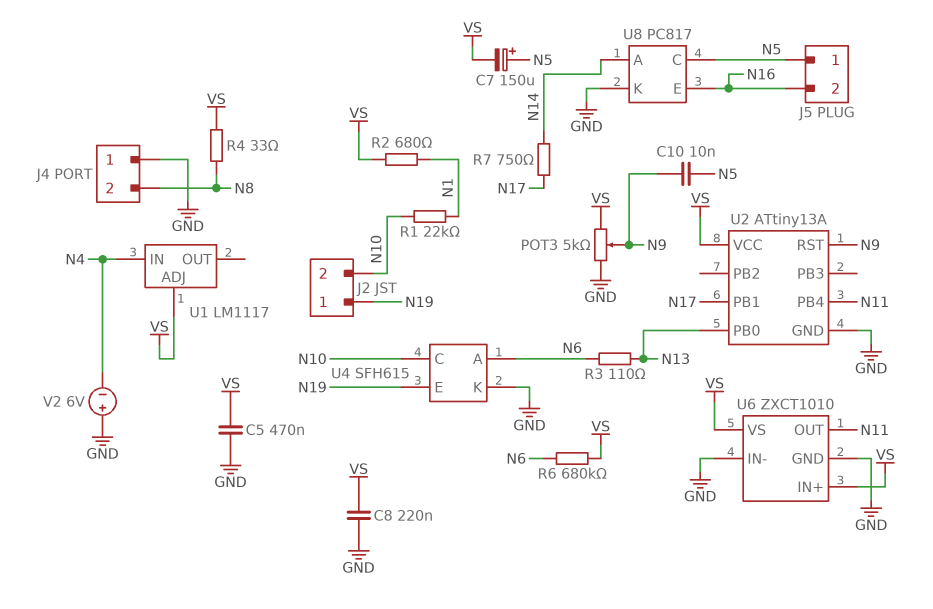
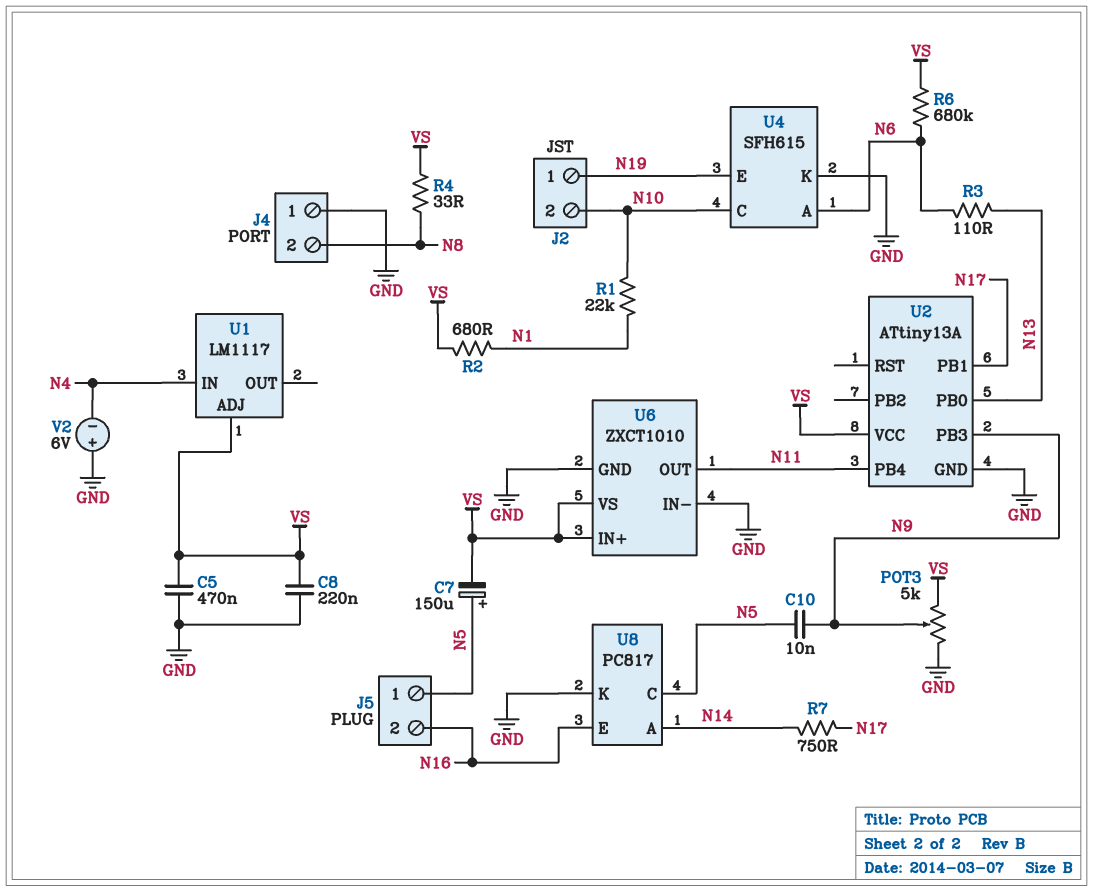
U2 pin PB3: none -> N9
U2 pin RST: N9 -> none

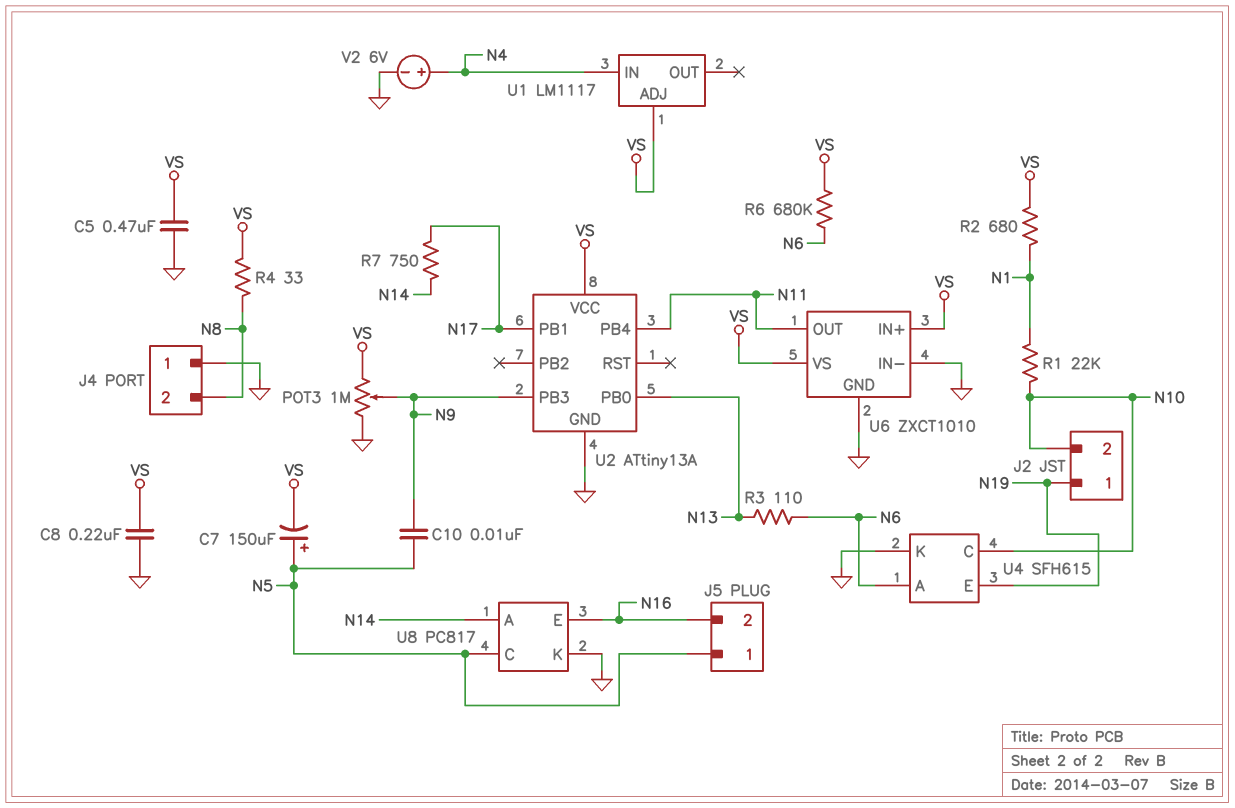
POT3: 5k (GND, VS, wiper N9) -> 1M (GND, VS, wiper N9)
V2: 6V (plus GND, minus N4) -> 6V (plus N4, minus GND)

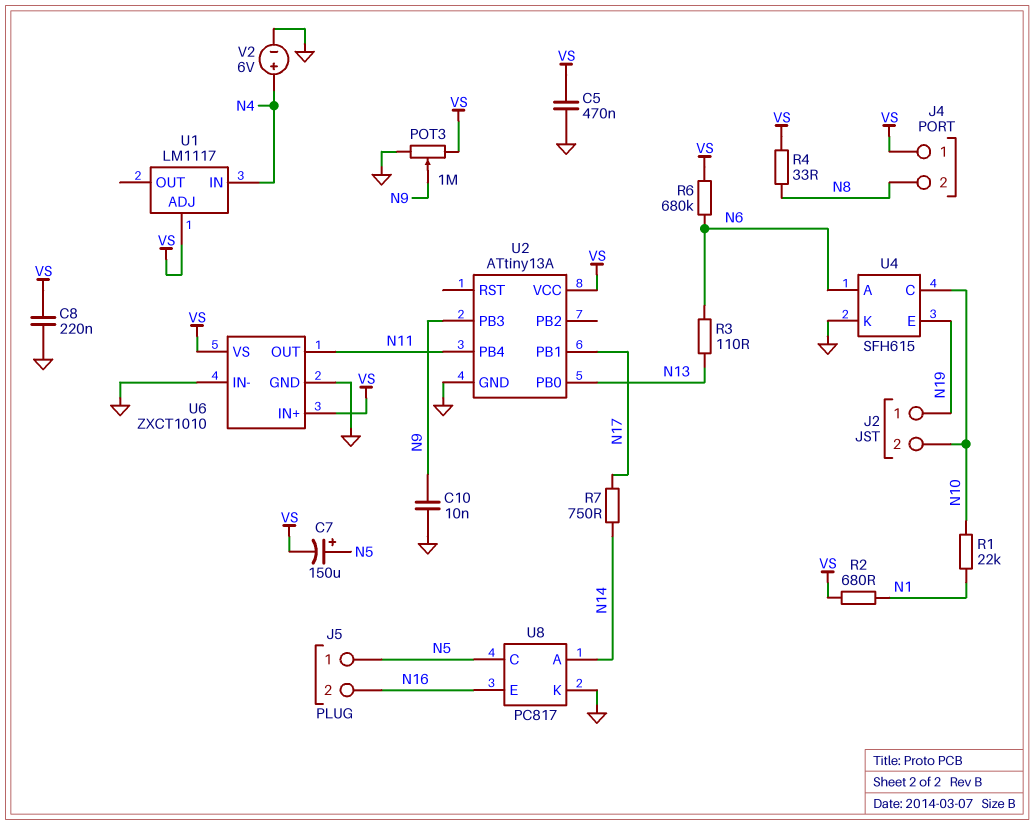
C10: 10nF (N5, N9) -> 10nF (GND, N9)
J4 pin 1: GND -> VS

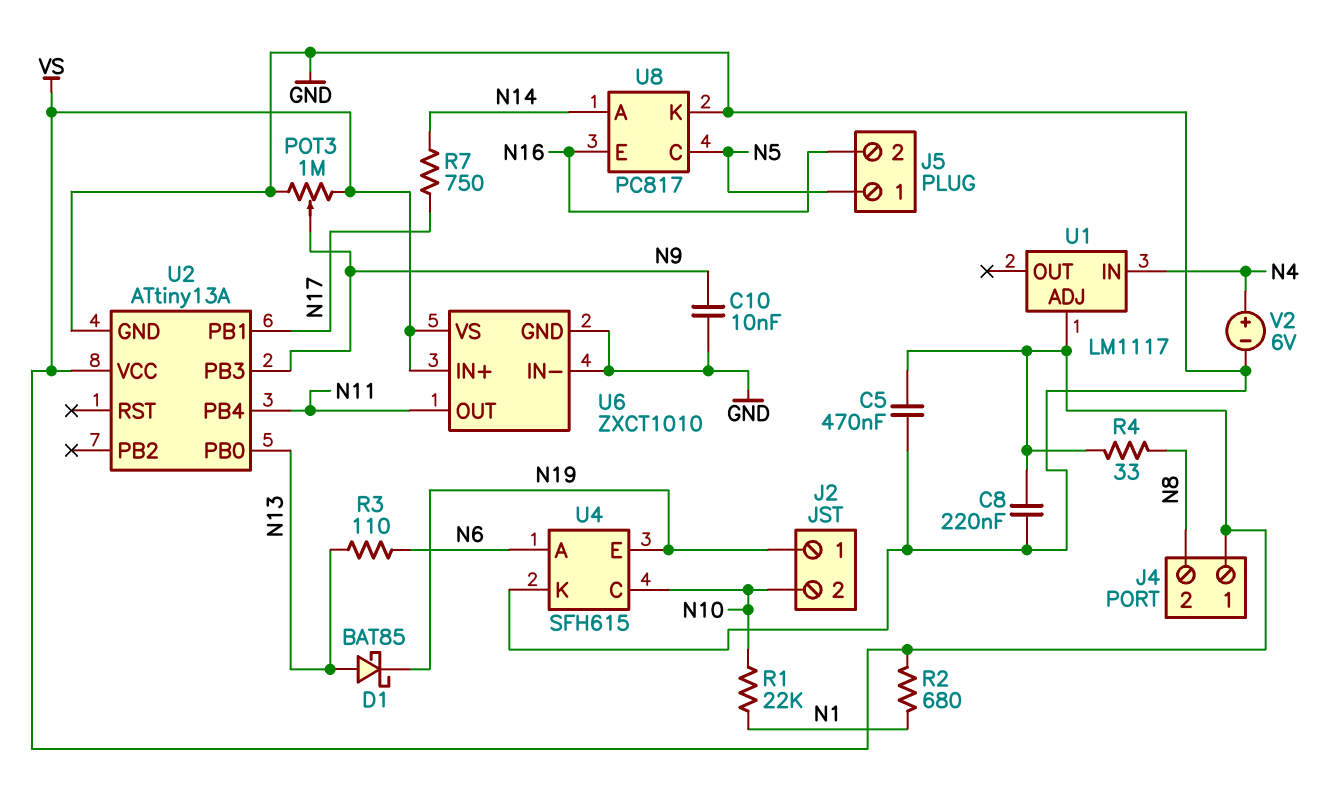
C7: 150uF (plus N5, minus VS) -> none
D1: none -> schottky BAT85 (A N13, K N19)
R6: 680k (N6, VS) -> none

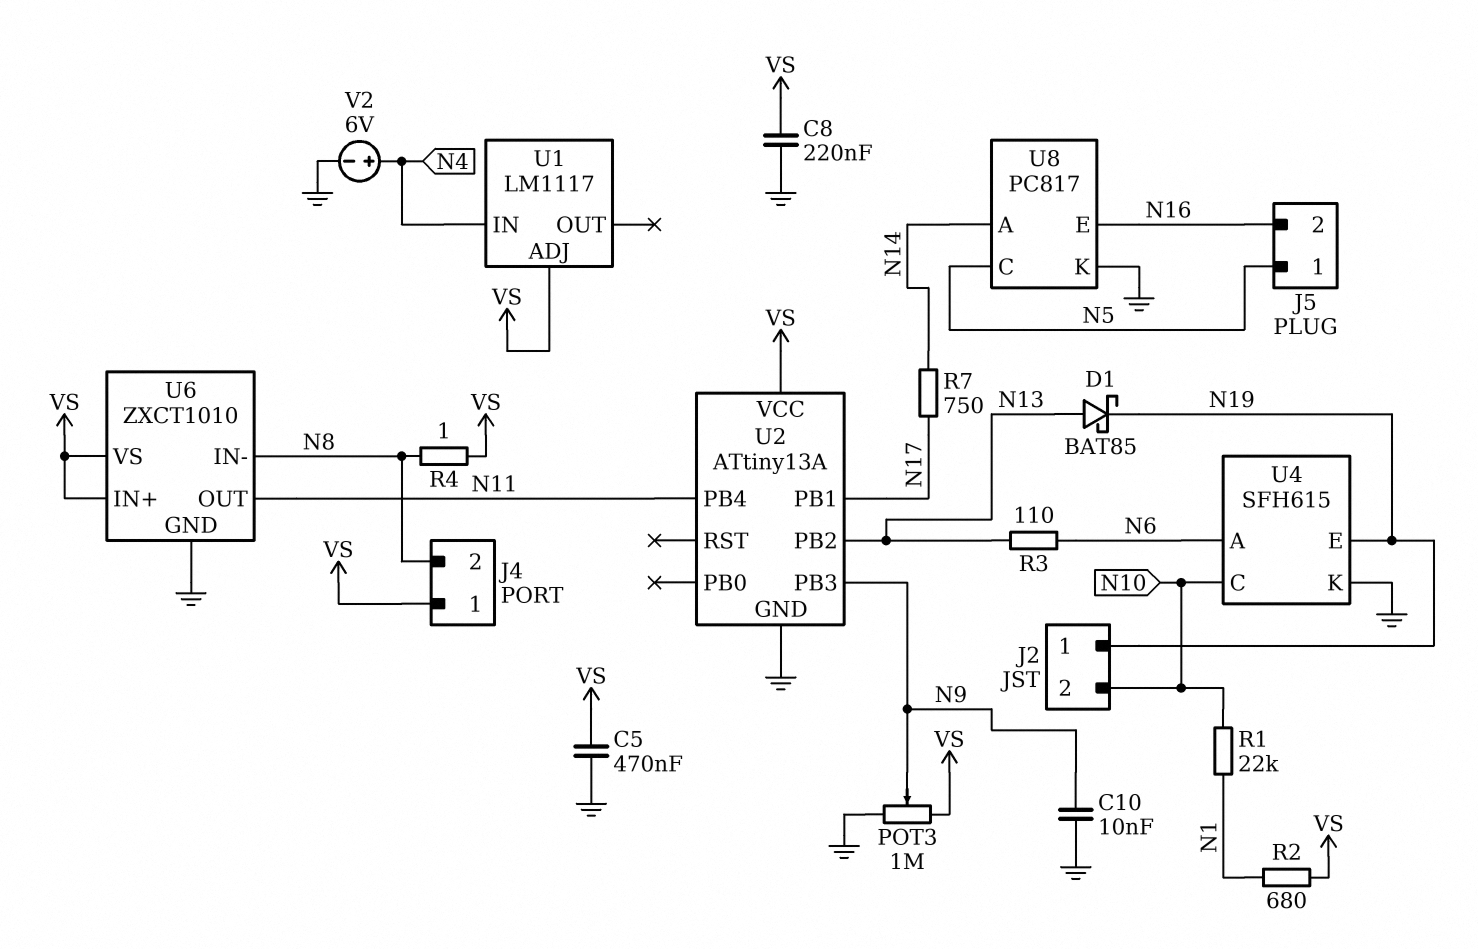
R4: 33 (N8, VS) -> 1 (N8, VS)
U2 pin PB0: N13 -> none
U2 pin PB2: none -> N13
U6 pin IN-: GND -> N8

